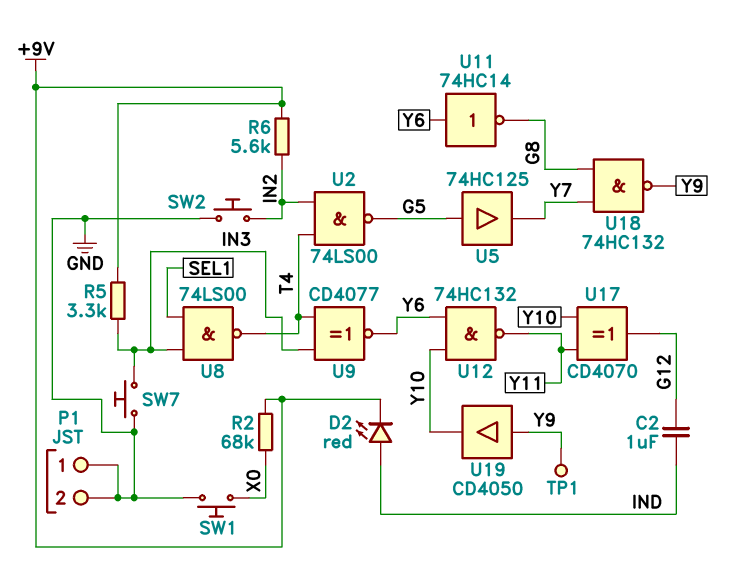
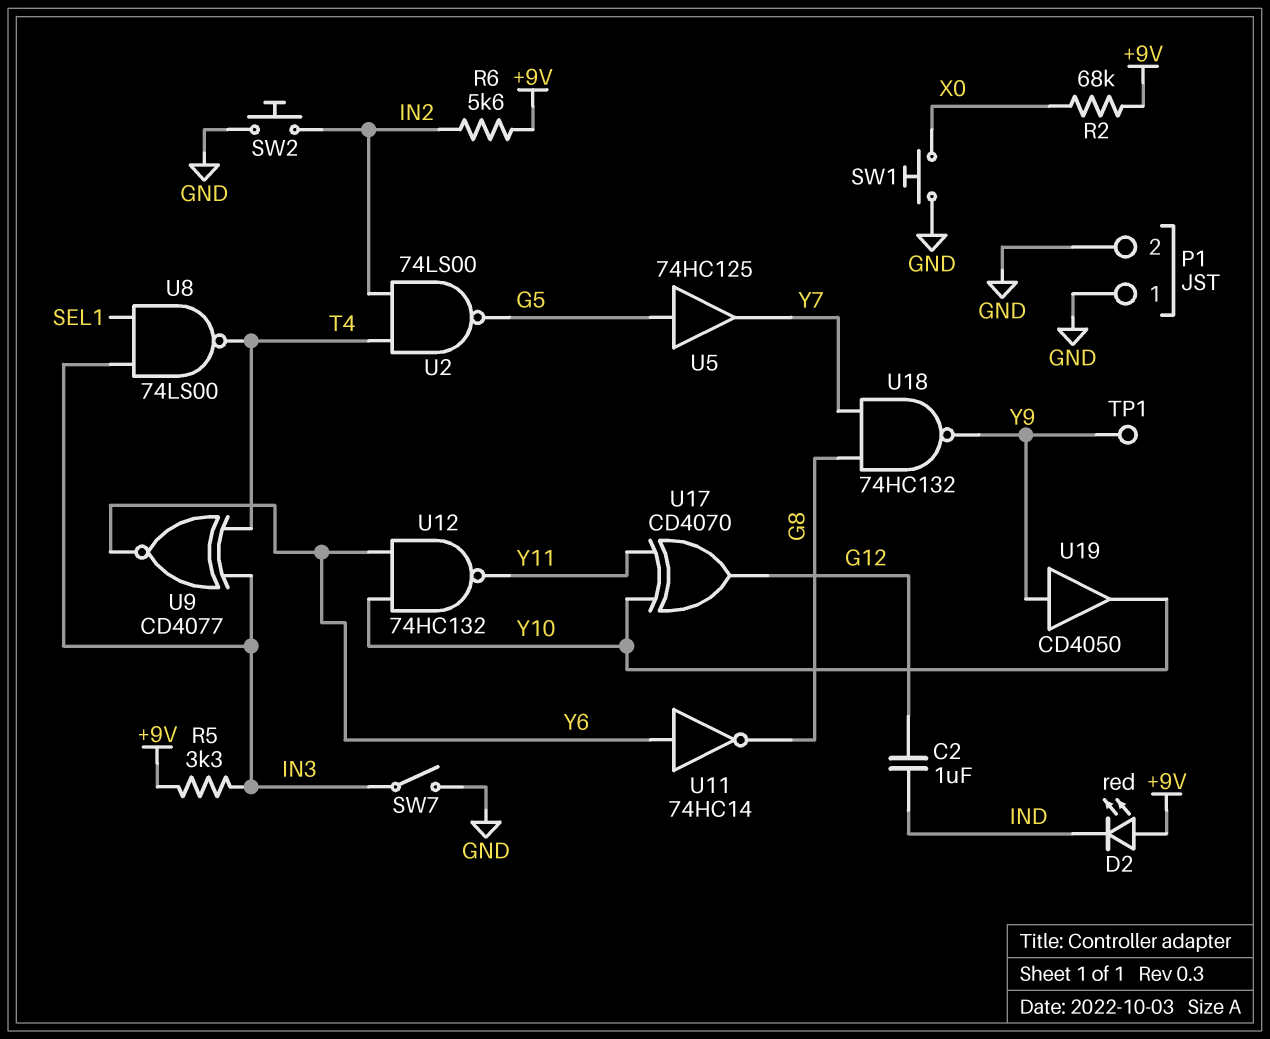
D2: LED red (A IND, K +9V) -> LED red (A +9V, K IND)
SW7: button (GND, IN3) -> switch (GND, IN3)

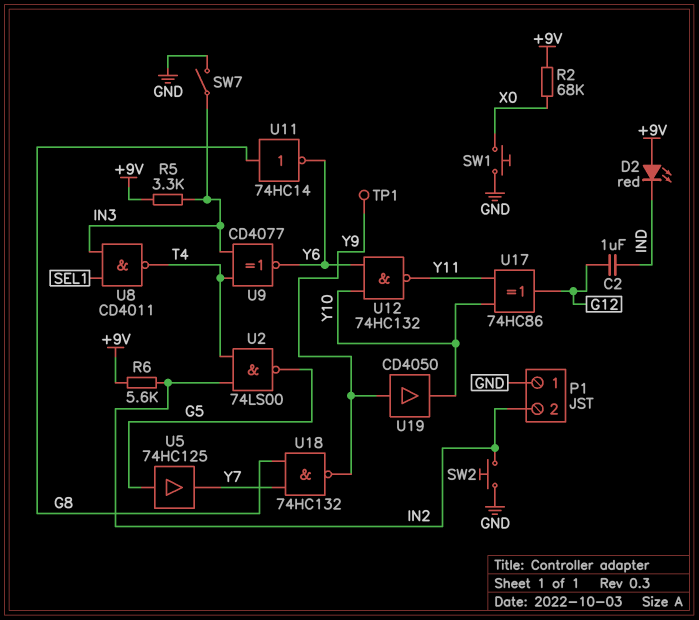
P1 pin 2: GND -> IN2
U8: NAND 74LS00 (in IN3, in SEL1, out T4) -> NAND CD4011 (in IN3, in SEL1, out T4)
U11: NOT 74HC14 (in Y6, out G8) -> NOT 74HC14 (in G8, out Y6)
U17: XOR CD4070 (in Y10, in Y11, out G12) -> XOR 74HC86 (in Y10, in Y11, out G12)

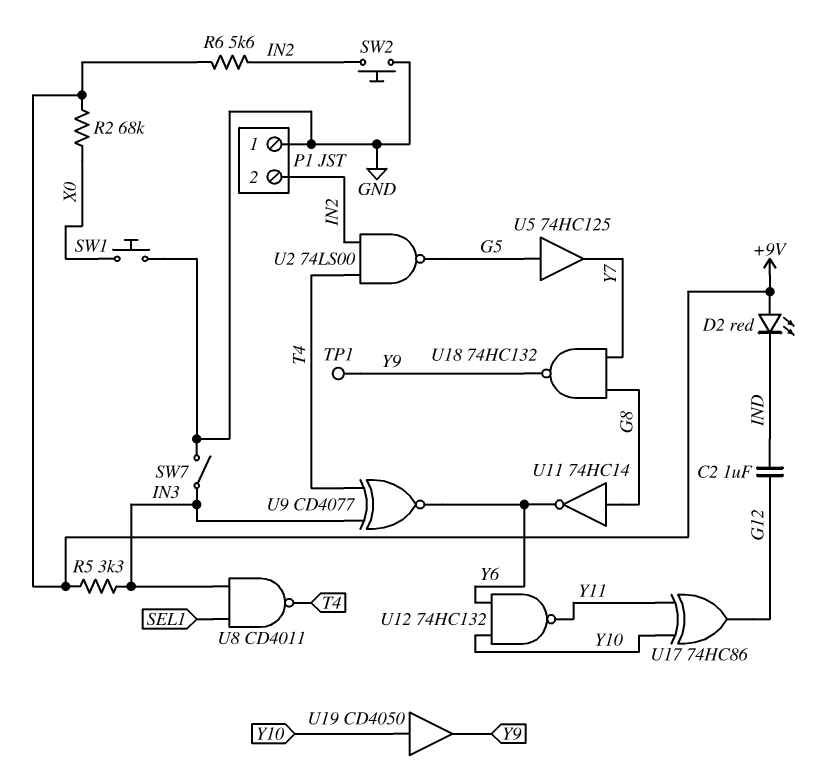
U19: buffer CD4050 (in Y9, out Y10) -> buffer CD4050 (in Y10, out Y9)

